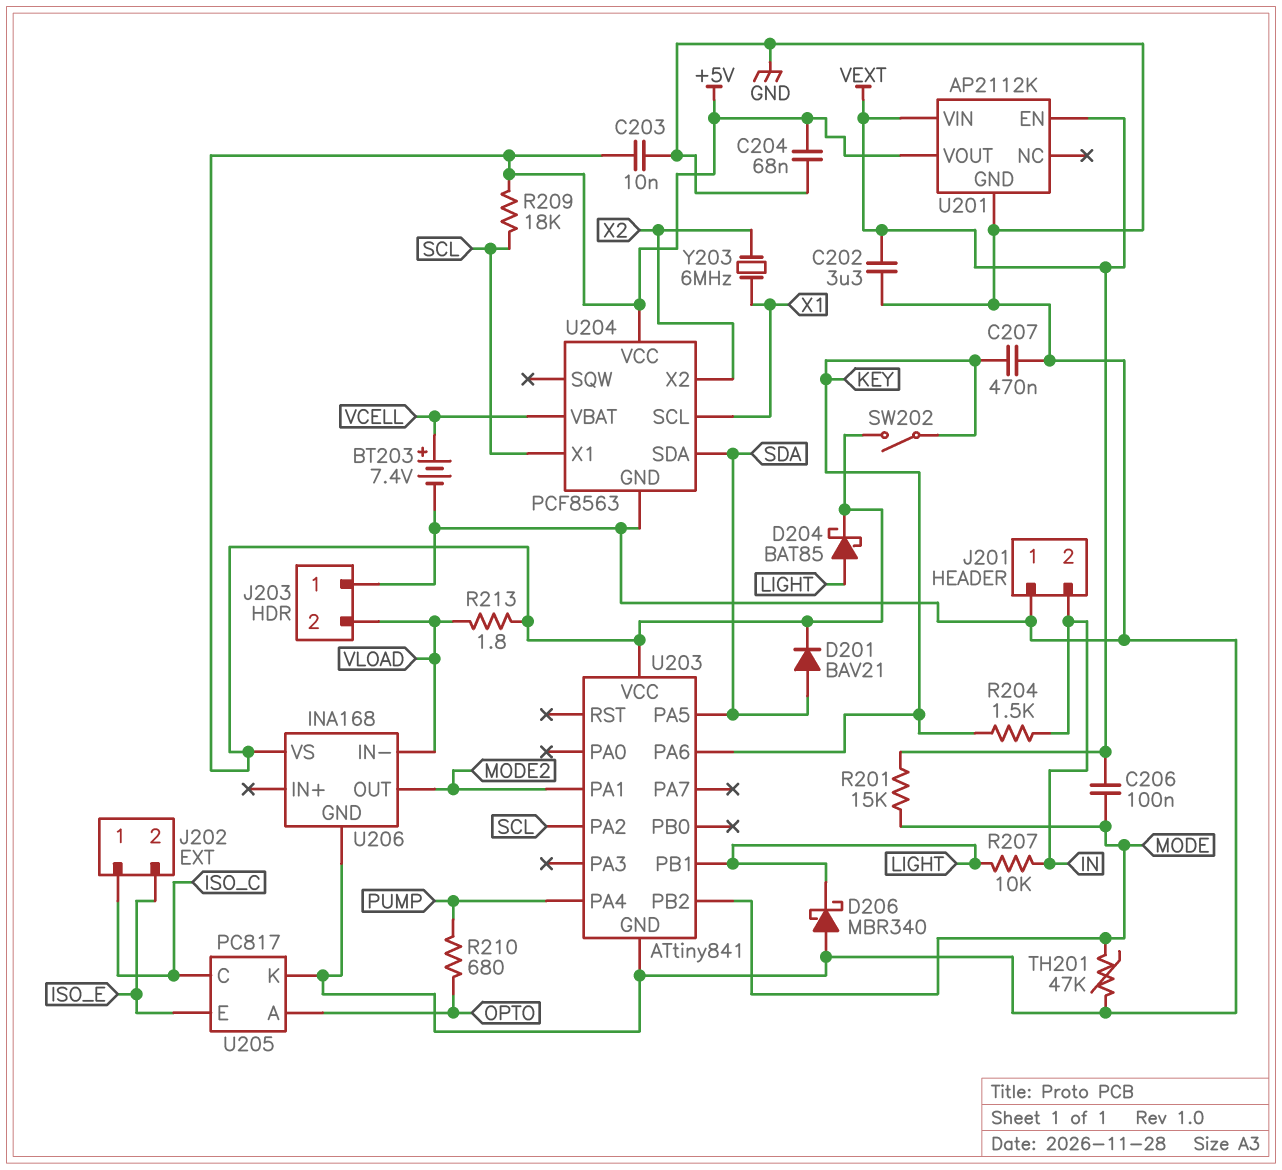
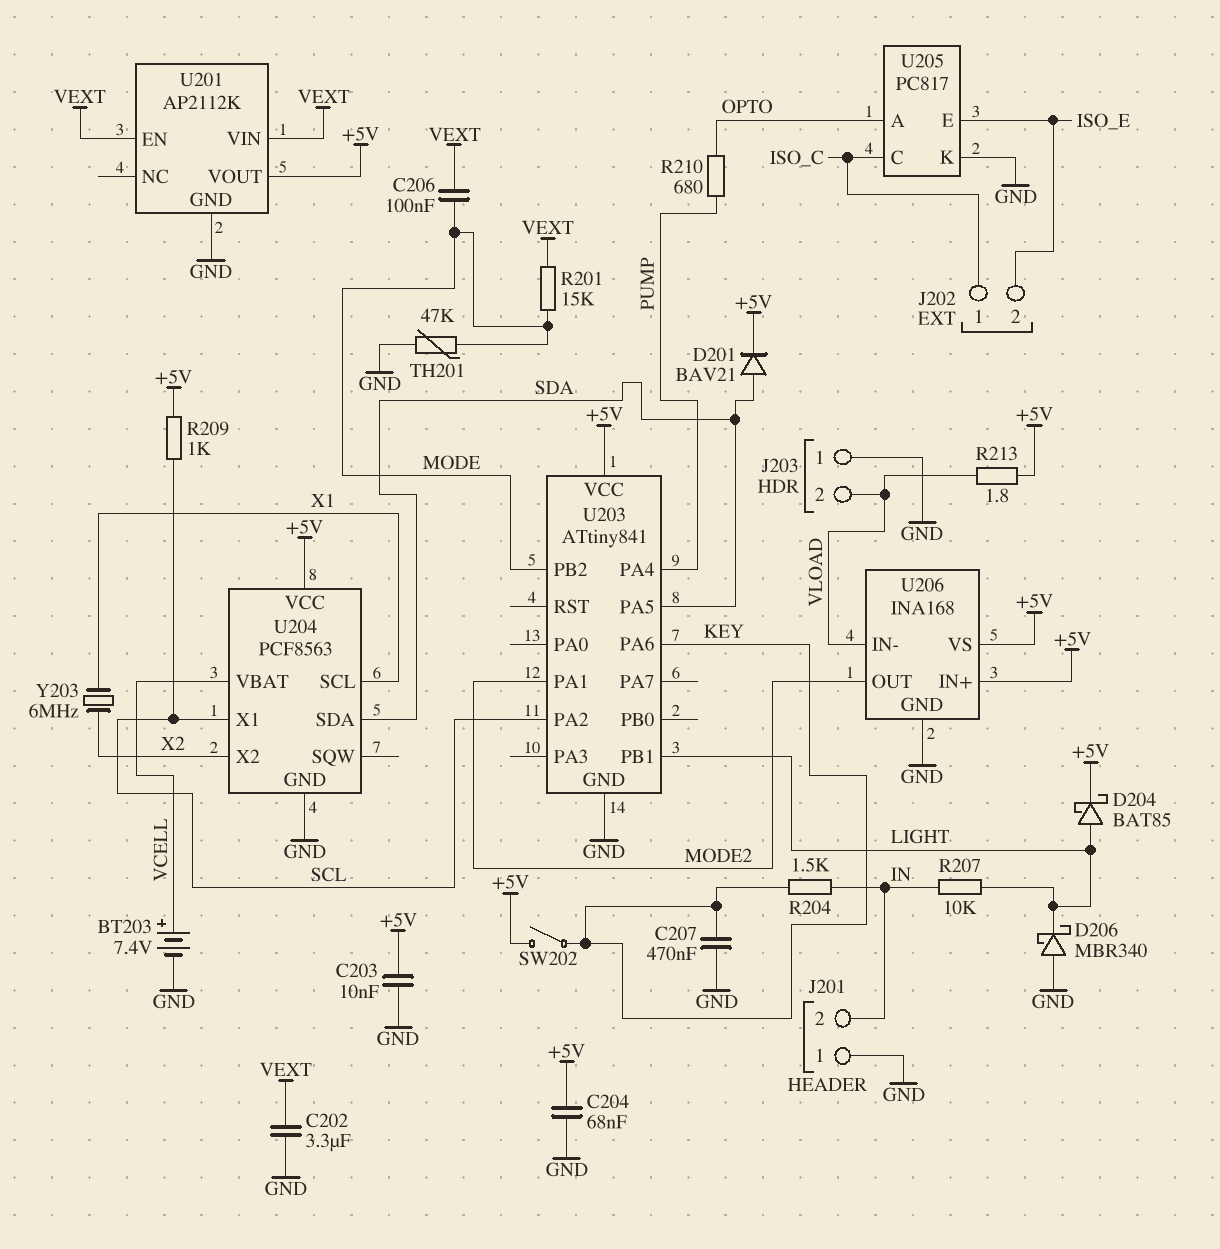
R209: 18k (+5V, SCL) -> 1k (+5V, SCL)
U206 pin IN+: none -> +5V

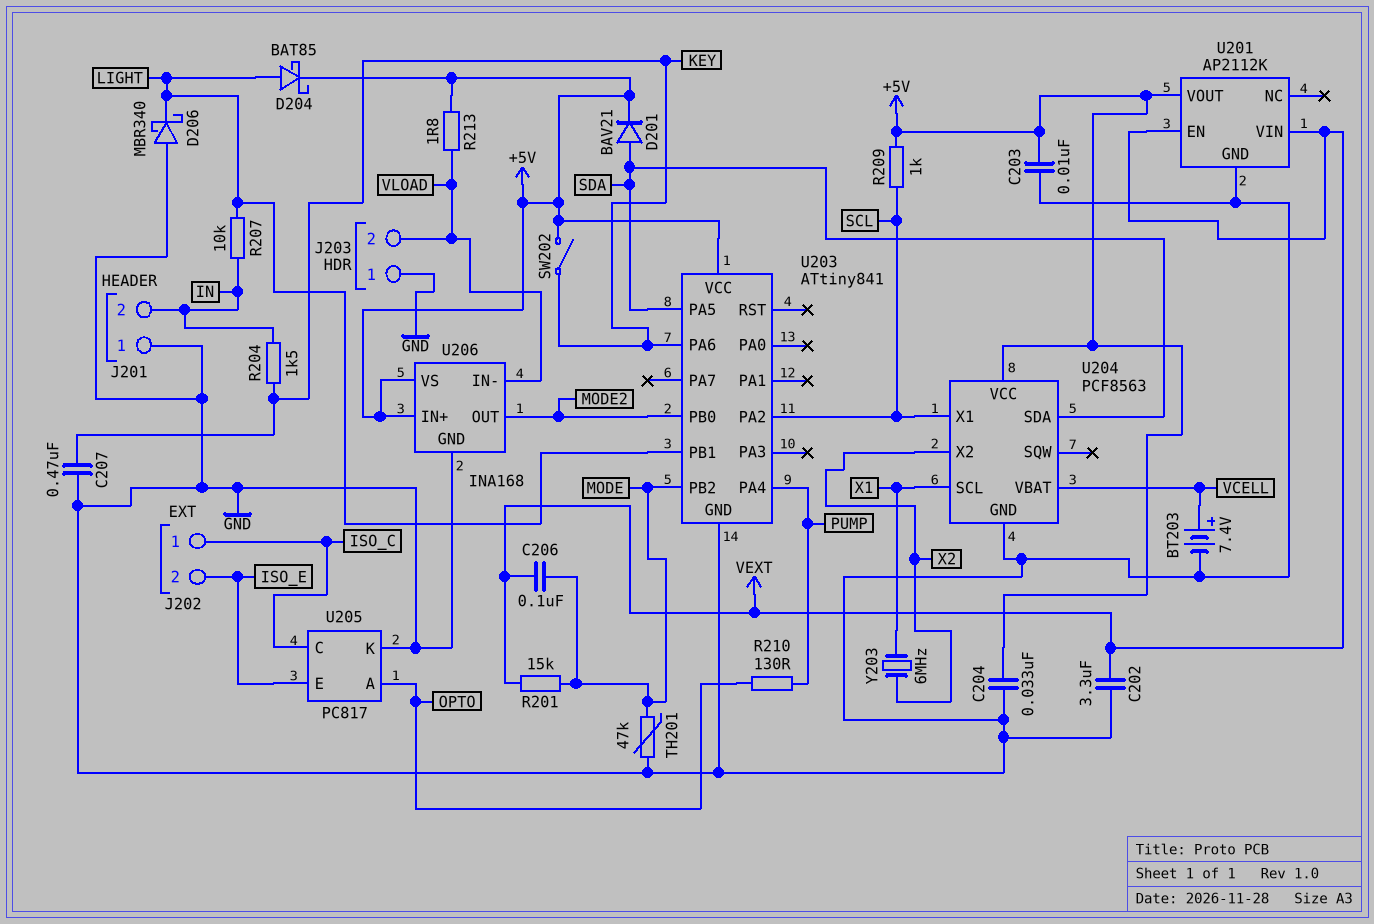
C204: 68nF (+5V, GND) -> 33nF (+5V, GND)
R210: 680 (OPTO, PUMP) -> 130 (OPTO, PUMP)
U203 pin PA1: MODE2 -> none
U203 pin PB0: none -> MODE2

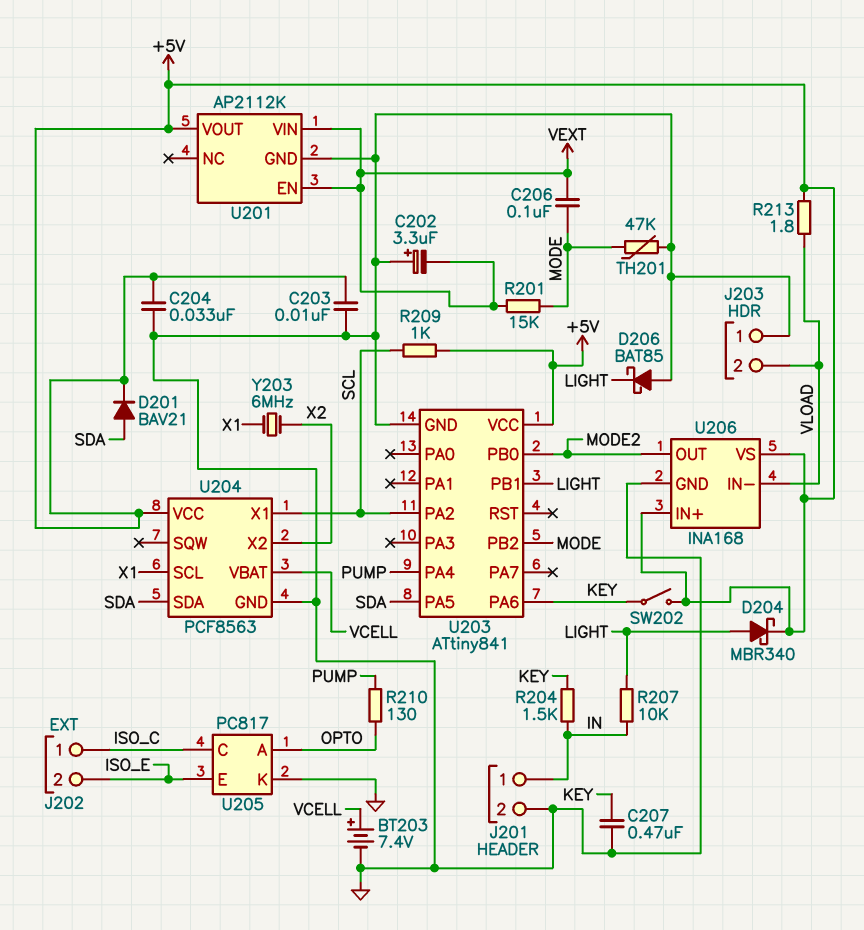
C202: 3.3uF (GND, VEXT) -> 3.3uF (plus GND, minus VEXT)
D204: schottky BAT85 (A LIGHT, K +5V) -> schottky MBR340 (A LIGHT, K +5V)
D206: schottky MBR340 (A GND, K LIGHT) -> schottky BAT85 (A GND, K LIGHT)
J201 pin 1: GND -> IN
J201 pin 2: IN -> GND

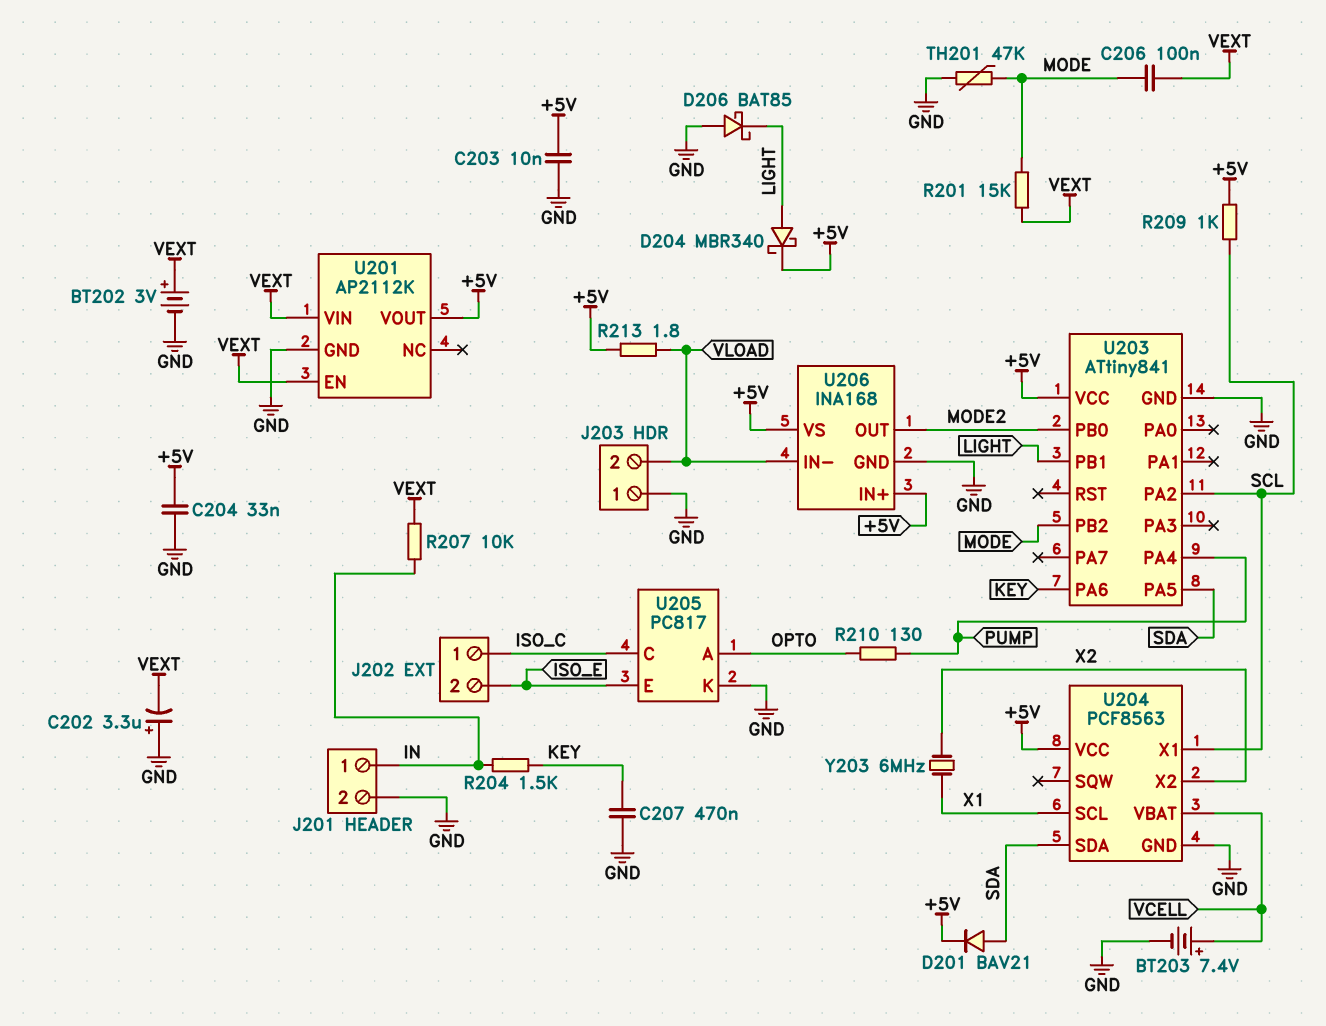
BT202: none -> 3V (plus VEXT, minus GND)
R207: 10k (IN, LIGHT) -> 10k (IN, VEXT)
SW202: switch (+5V, KEY) -> none

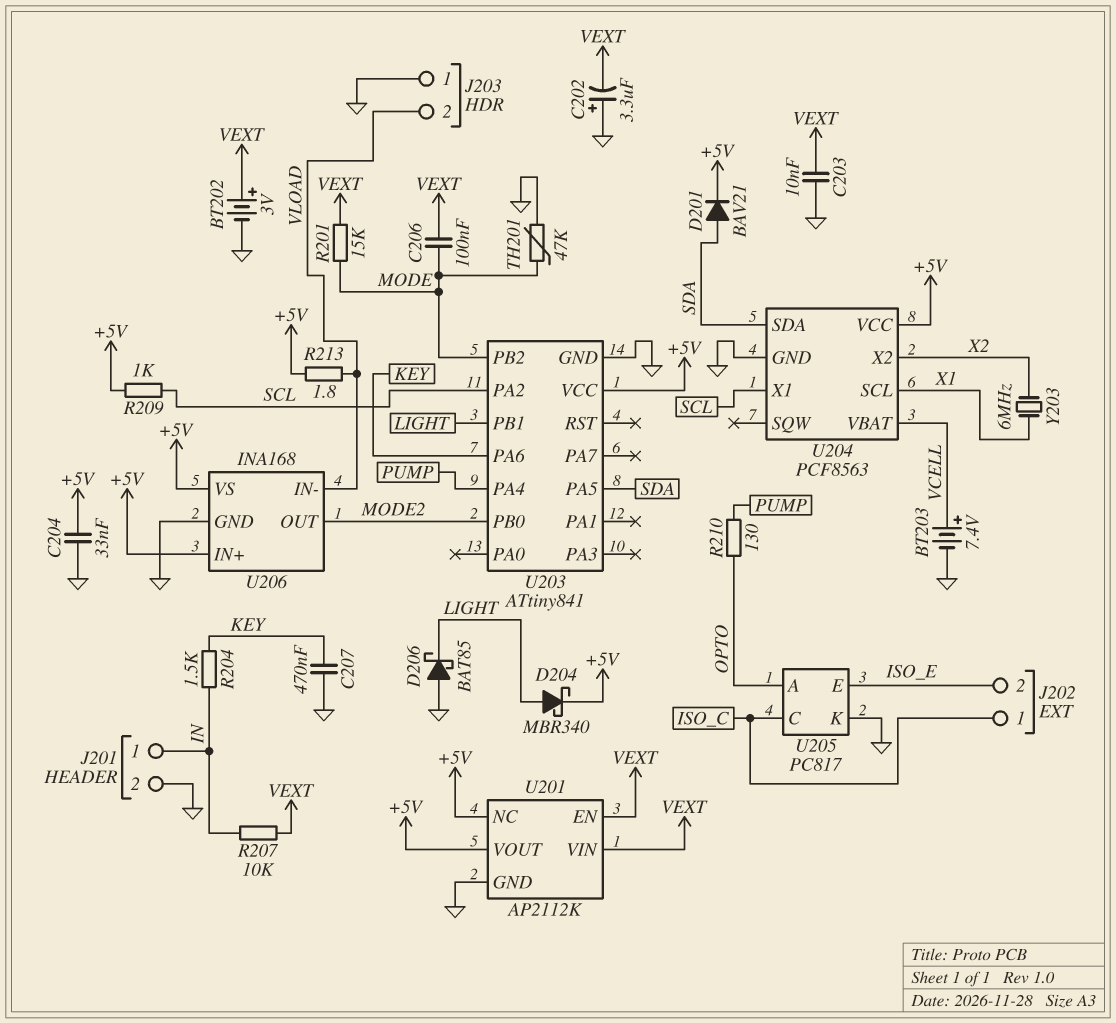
C203: 10nF (+5V, GND) -> 10nF (GND, VEXT)
U201 pin NC: none -> +5V

